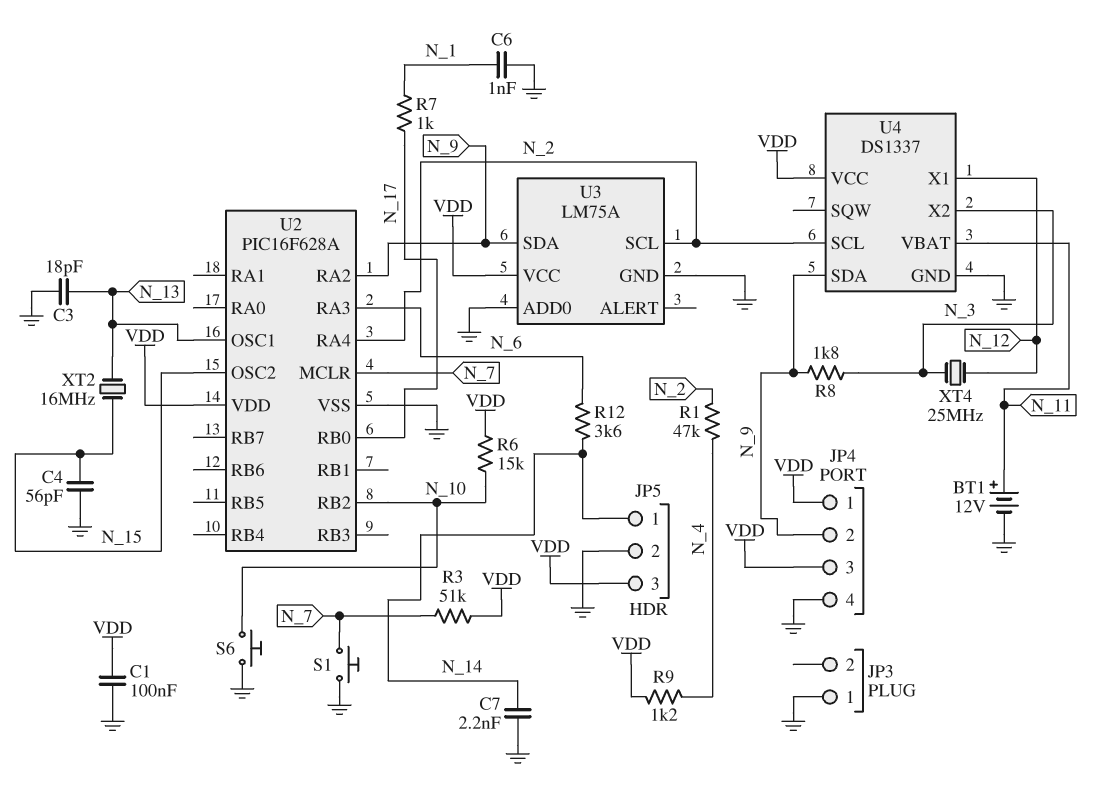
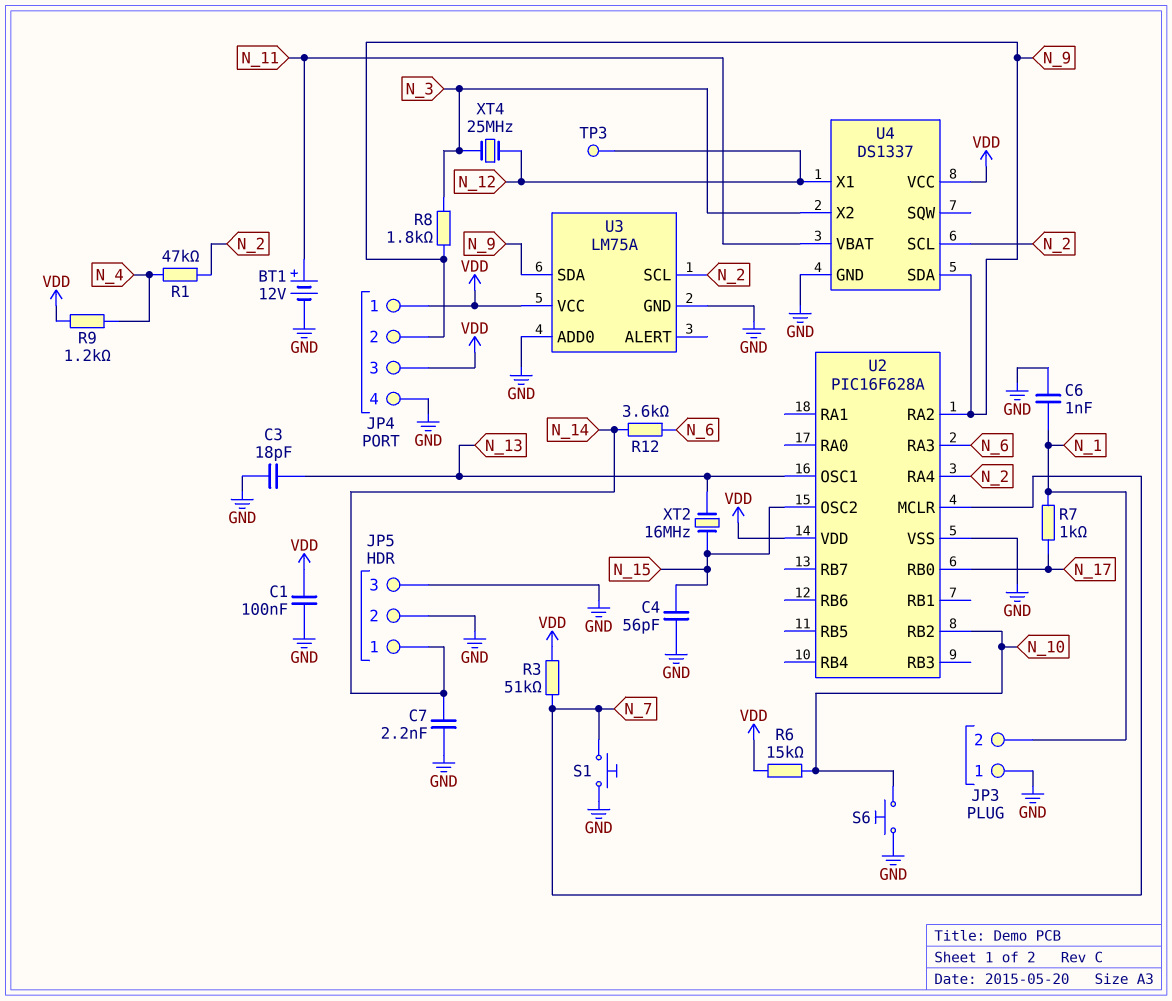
JP3 pin 2: none -> N_1
JP5 pin 3: VDD -> GND
TP3: none -> test point (N_12)

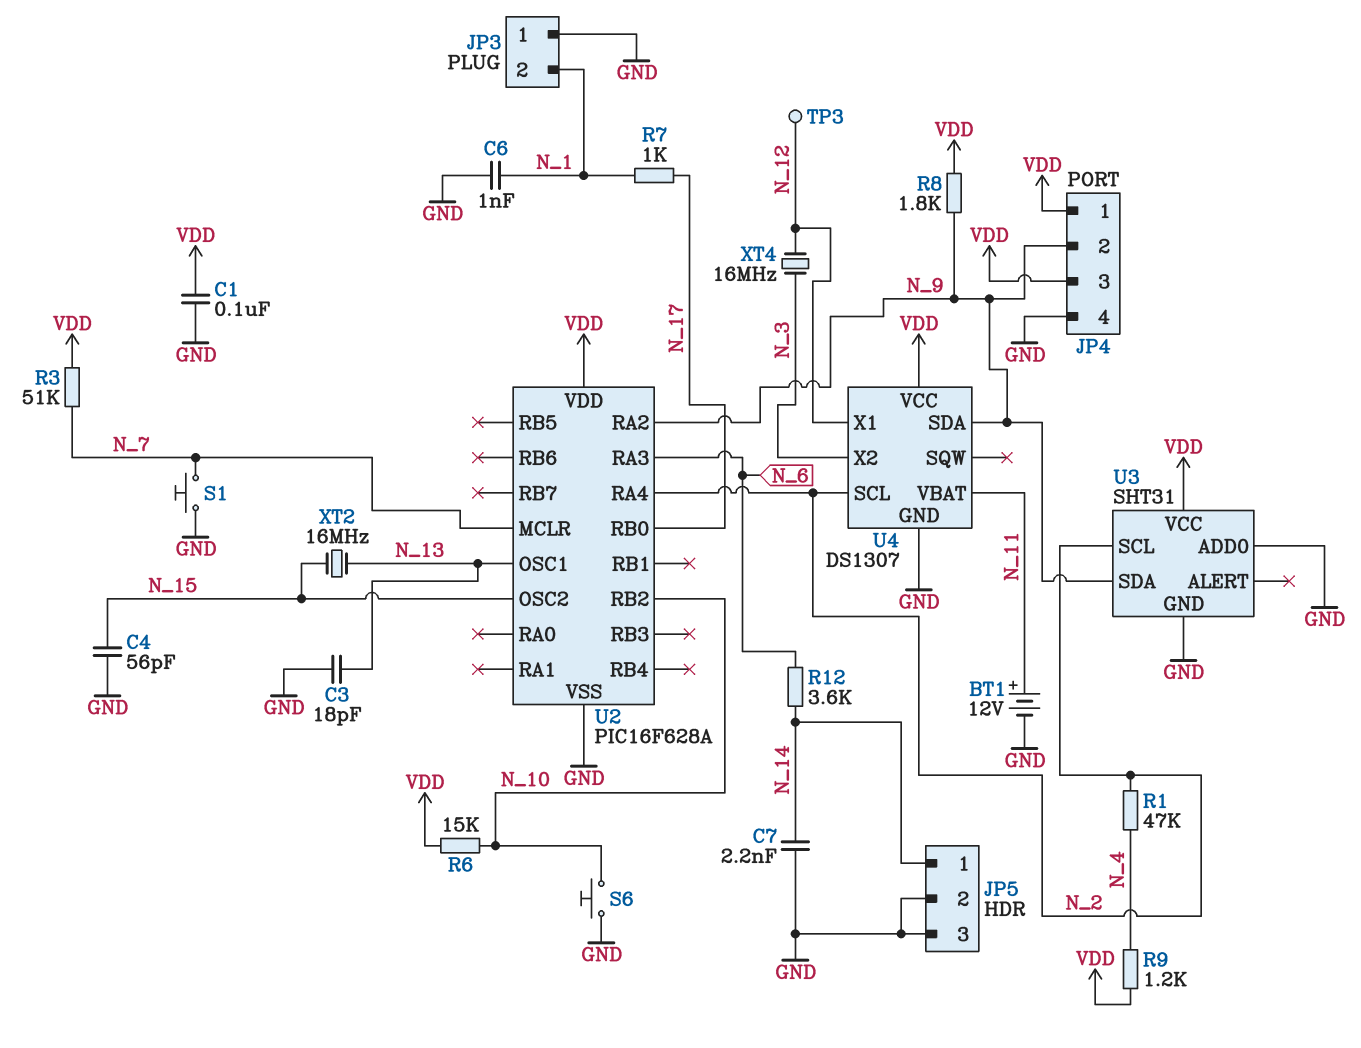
R8: 1.8k (N_3, N_9) -> 1.8k (N_9, VDD)
U3: LM75A -> SHT31
U4: DS1337 -> DS1307
XT4: 25MHz (N_3, N_12) -> 16MHz (N_3, N_12)

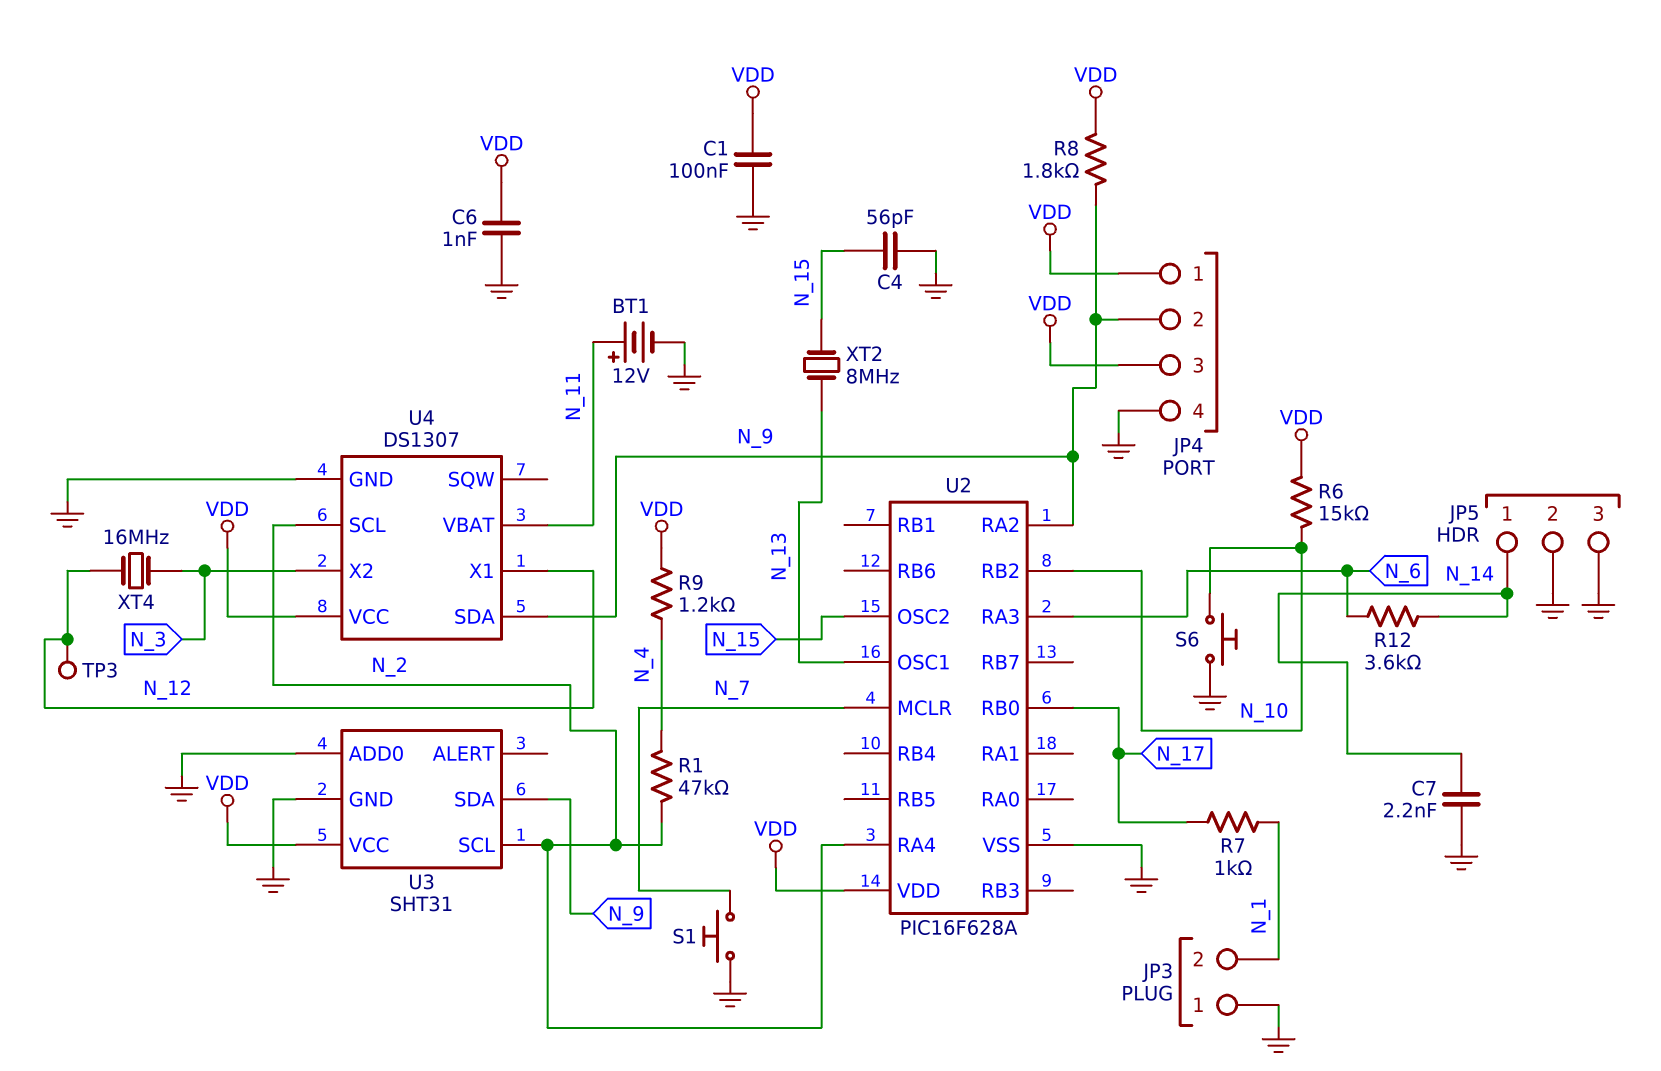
C3: 18pF (GND, N_13) -> none
C6: 1nF (GND, N_1) -> 1nF (GND, VDD)
R3: 51k (N_7, VDD) -> none
XT2: 16MHz (N_13, N_15) -> 8MHz (N_13, N_15)

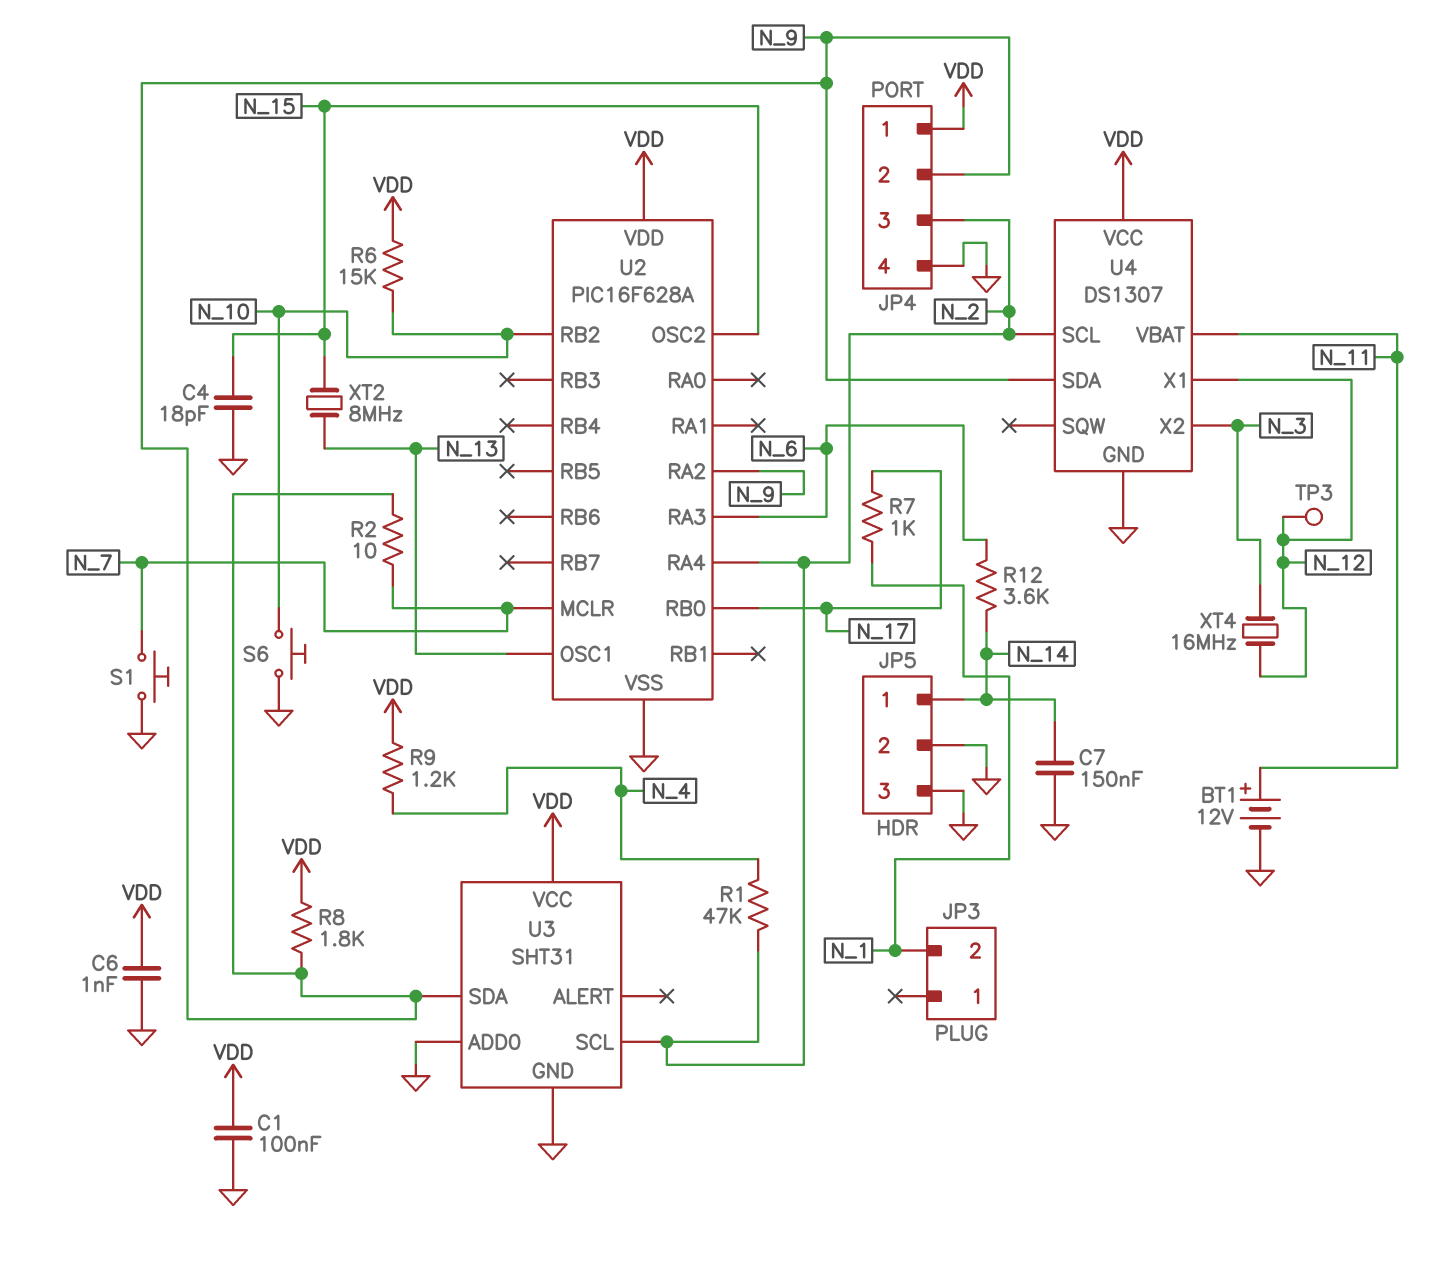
C4: 56pF (GND, N_15) -> 18pF (GND, N_15)
C7: 2.2nF (GND, N_14) -> 150nF (GND, N_14)
JP3 pin 1: GND -> none
JP4 pin 3: VDD -> N_2
R2: none -> 10 (N_7, N_9)

